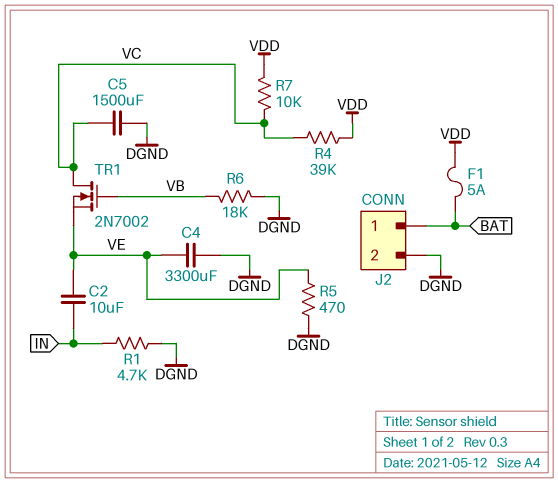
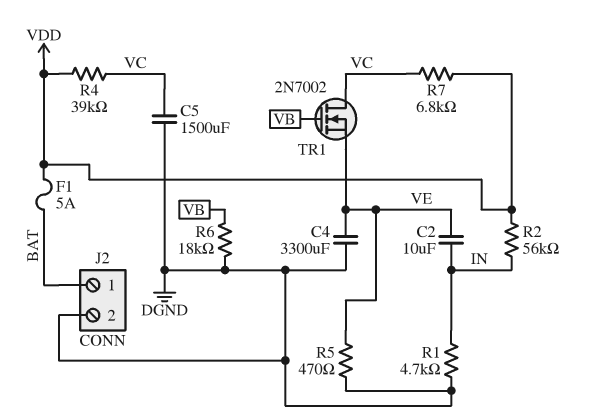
R2: none -> 56k (IN, VDD)
R7: 10k (VC, VDD) -> 6.8k (VC, VDD)

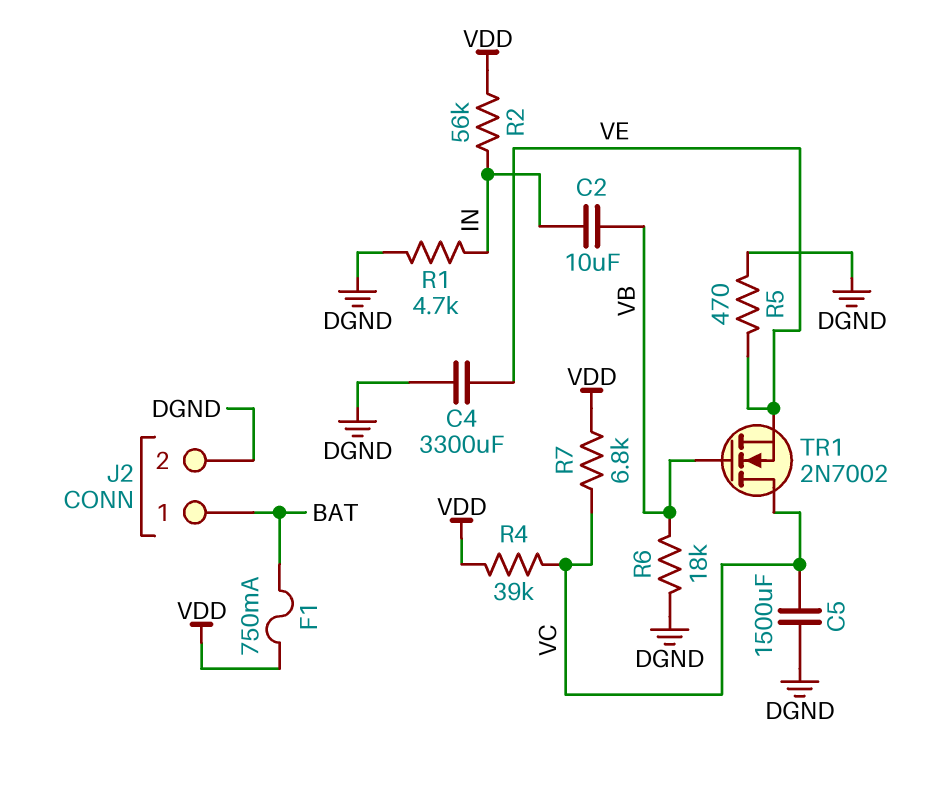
C2: 10uF (IN, VE) -> 10uF (IN, VB)
F1: 5A (BAT, VDD) -> 750mA (BAT, VDD)

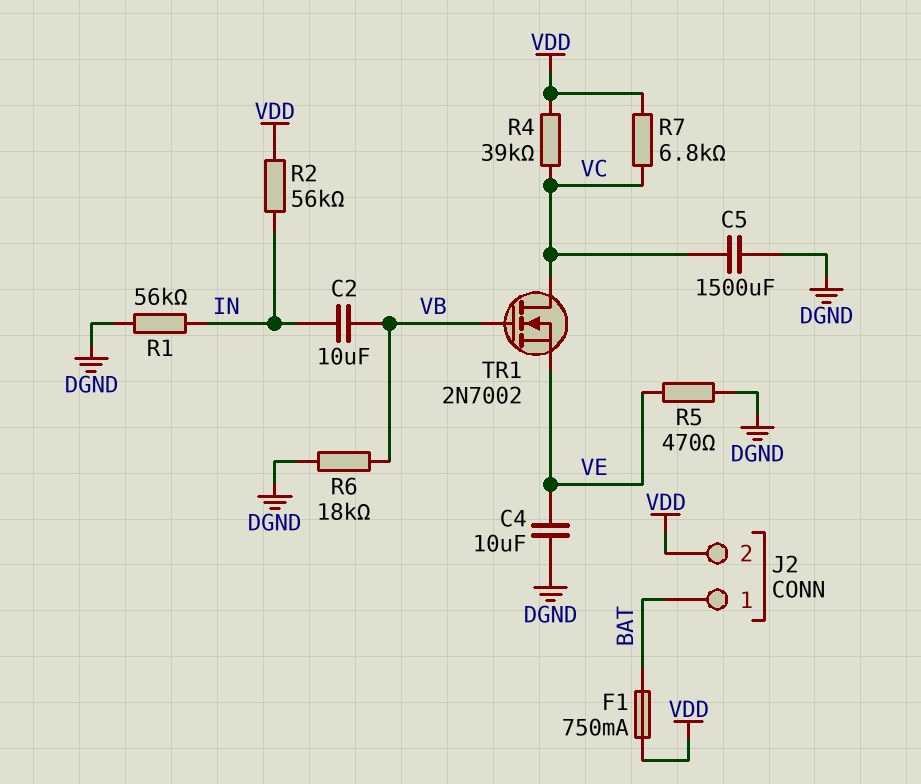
C4: 3300uF (DGND, VE) -> 10uF (DGND, VE)
J2 pin 2: DGND -> VDD
R1: 4.7k (DGND, IN) -> 56k (DGND, IN)

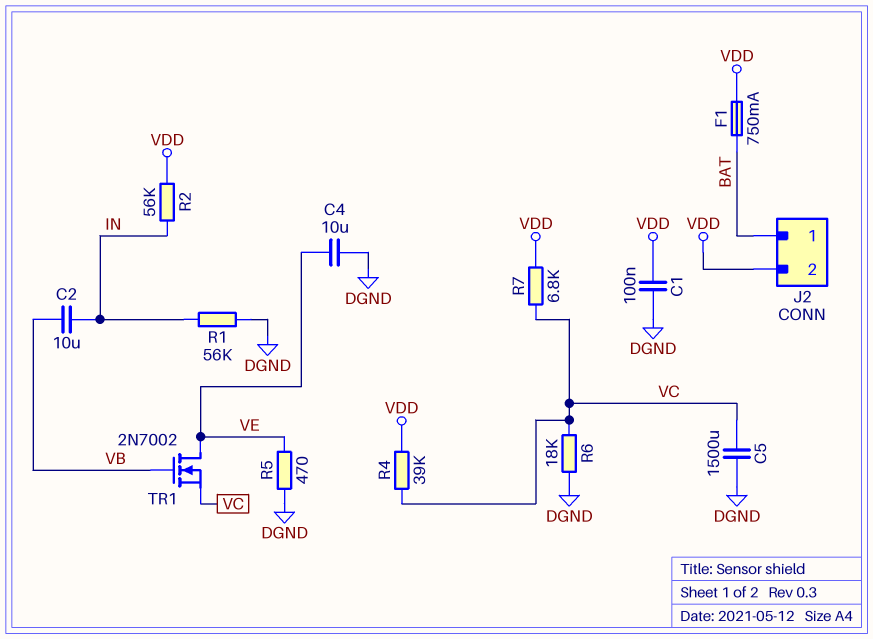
C1: none -> 100nF (DGND, VDD)
R6: 18k (DGND, VB) -> 18k (DGND, VC)
TR1: NMOS 2N7002 (G VB, D VC, S VE) -> NMOS 2N7002 (G VB, D VE, S VC)

